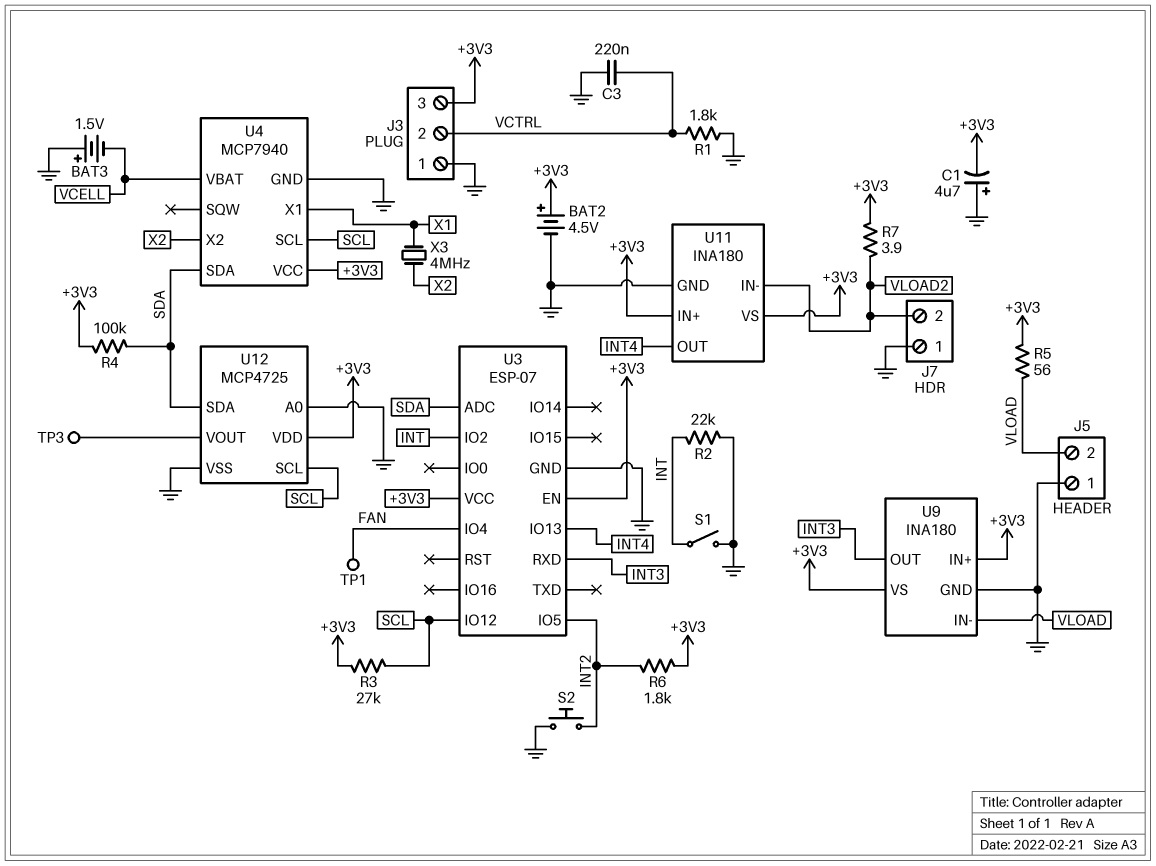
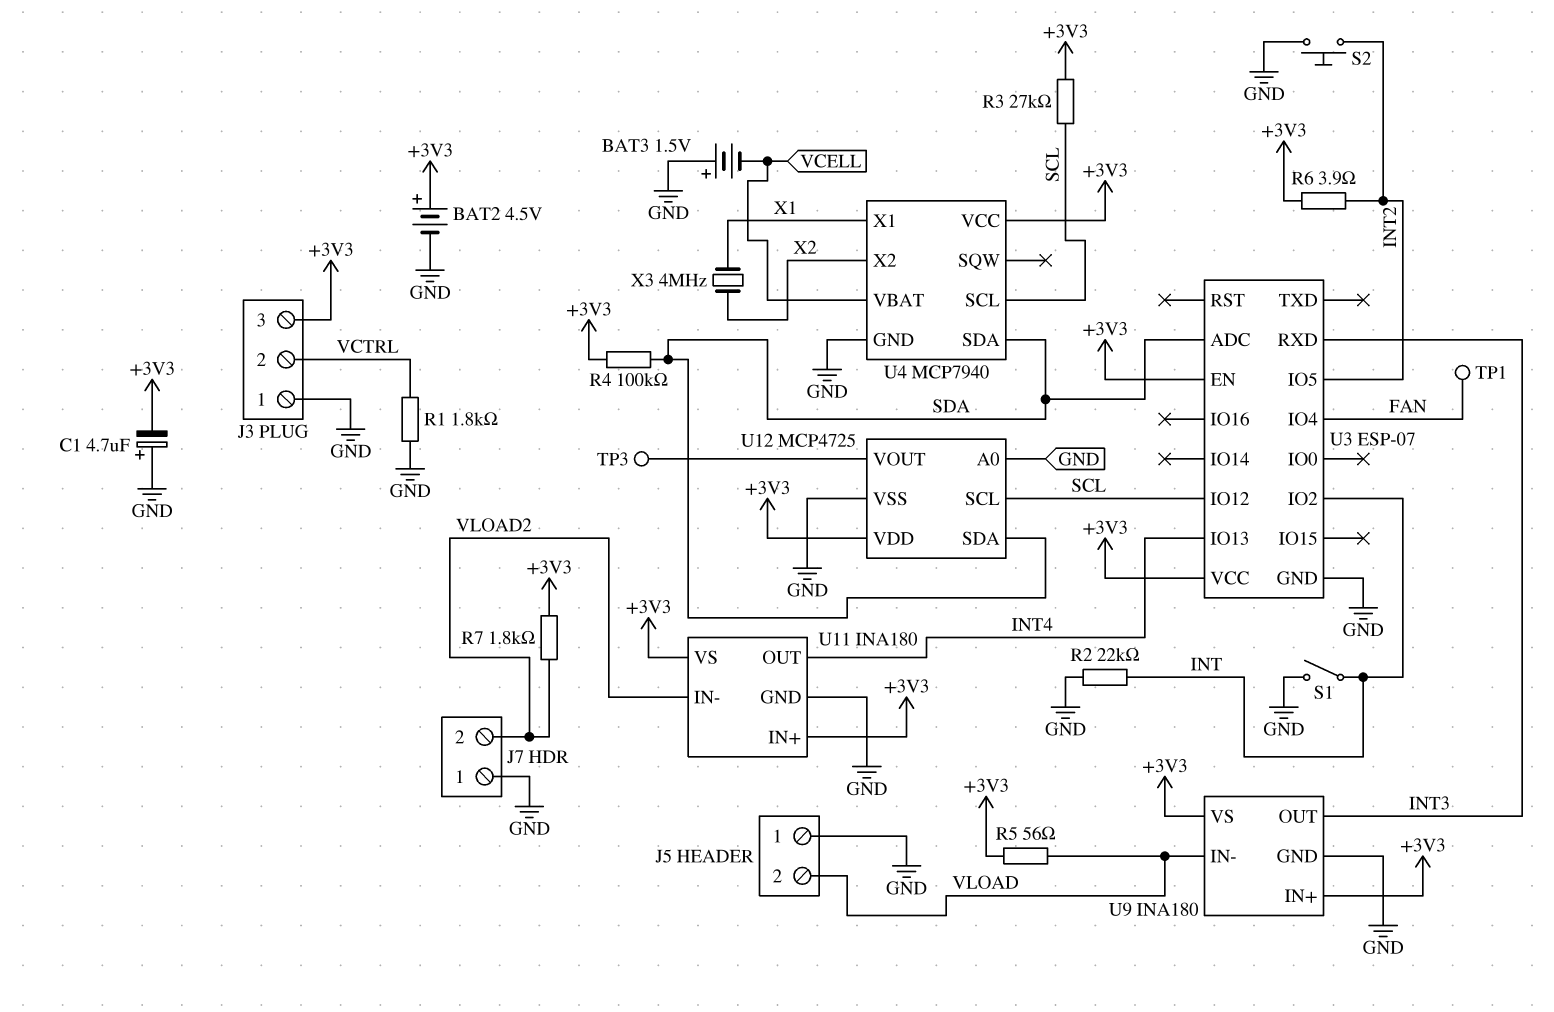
C3: 220nF (GND, VCTRL) -> none
R6: 1.8k (+3V3, INT2) -> 3.9 (+3V3, INT2)
R7: 3.9 (+3V3, VLOAD2) -> 1.8k (+3V3, VLOAD2)

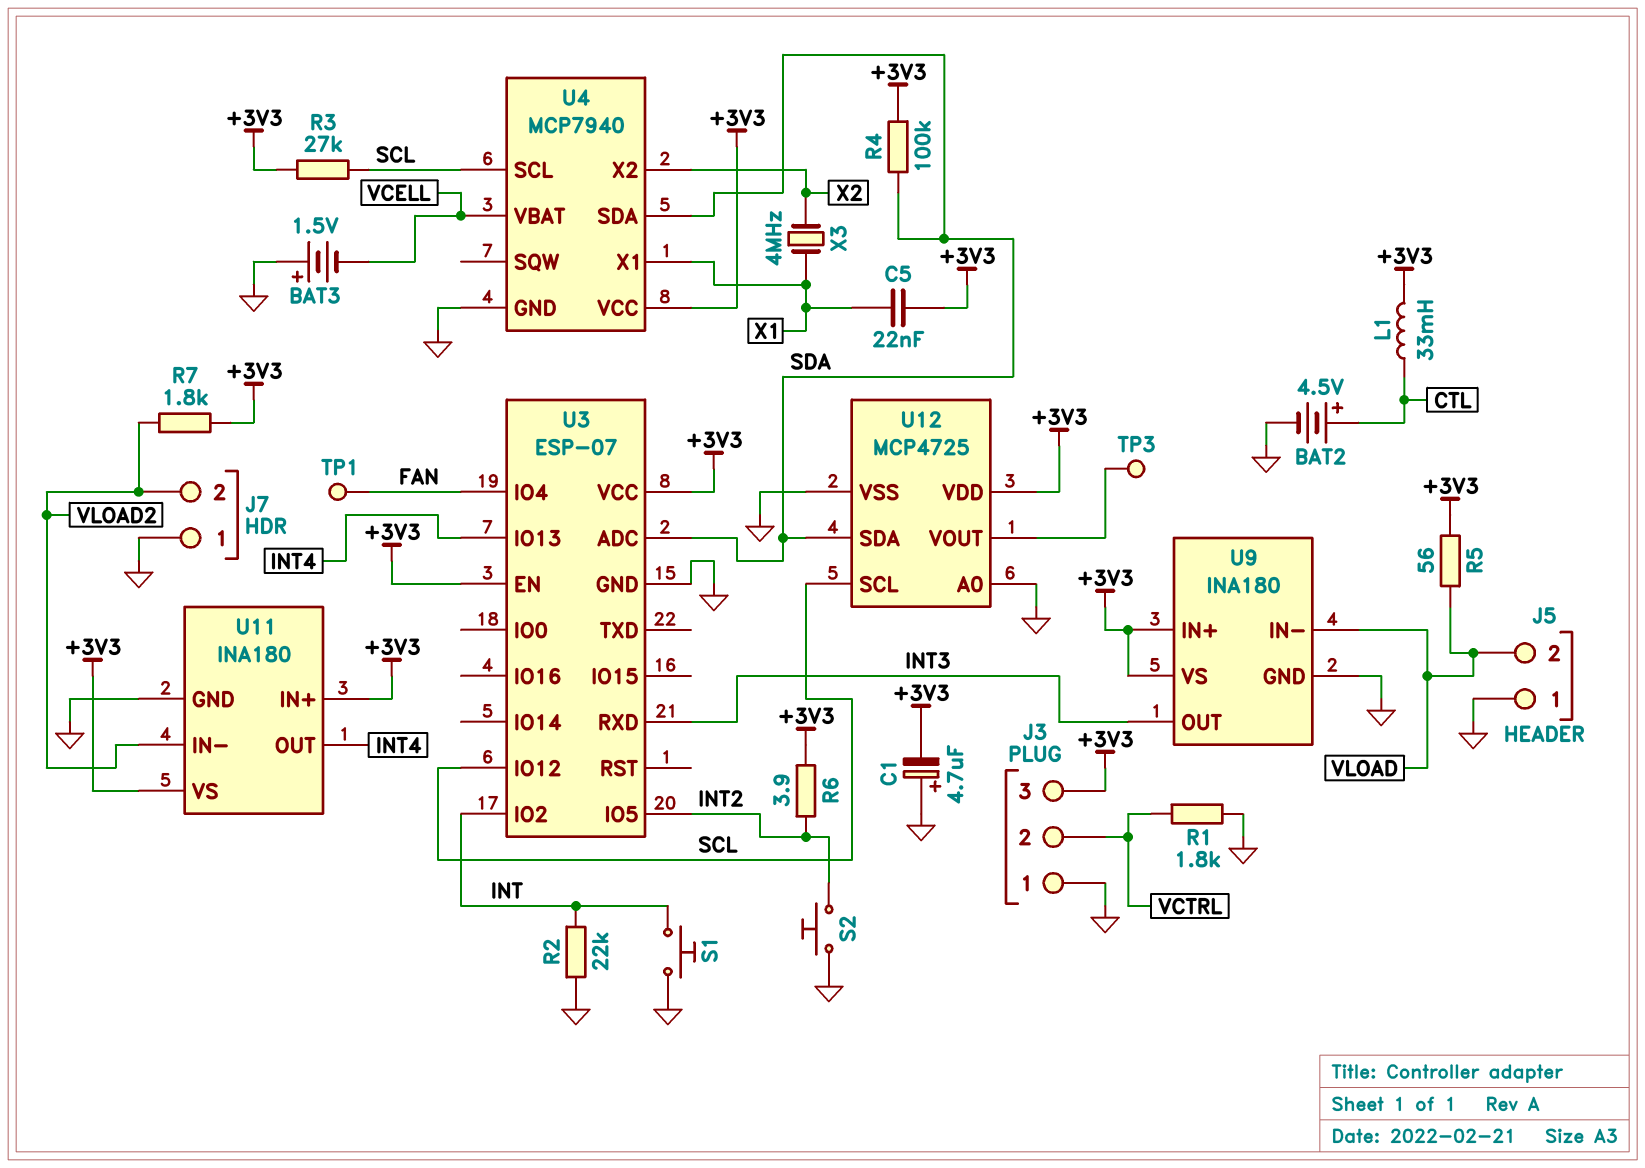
BAT2: 4.5V (plus +3V3, minus GND) -> 4.5V (plus CTL, minus GND)
C5: none -> 22nF (+3V3, X1)
L1: none -> 33mH (+3V3, CTL)
S1: switch (GND, INT) -> button (GND, INT)

